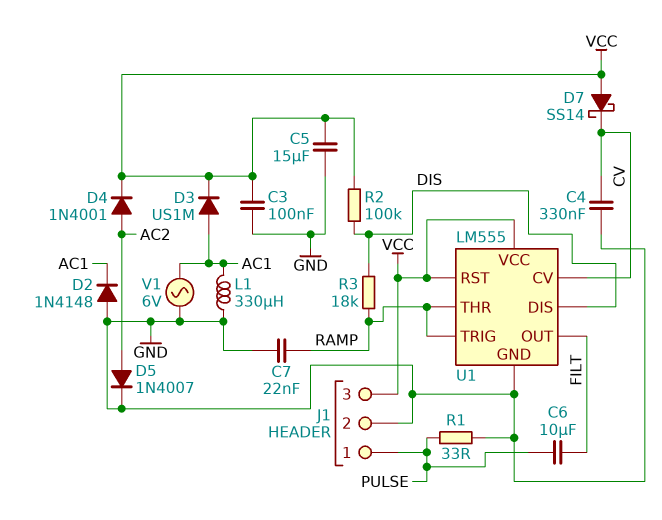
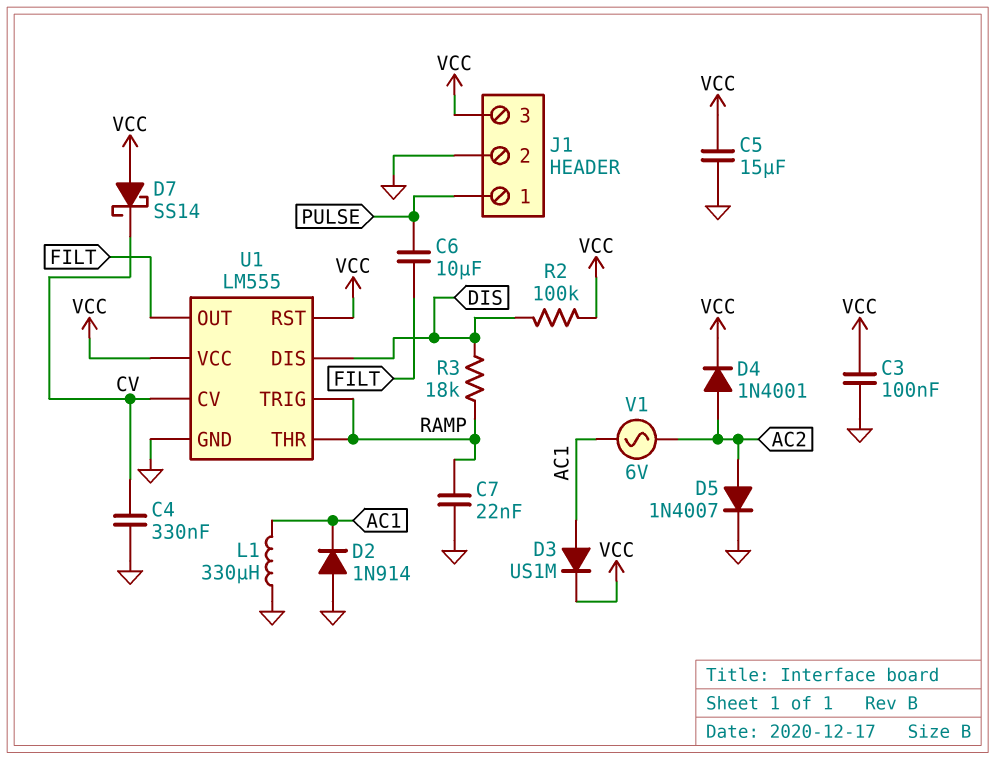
D2: diode 1N4148 (A GND, K AC1) -> diode 1N914 (A GND, K AC1)
R1: 33 (GND, PULSE) -> none
V1: AC 6V (AC1, GND) -> AC 6V (AC1, AC2)

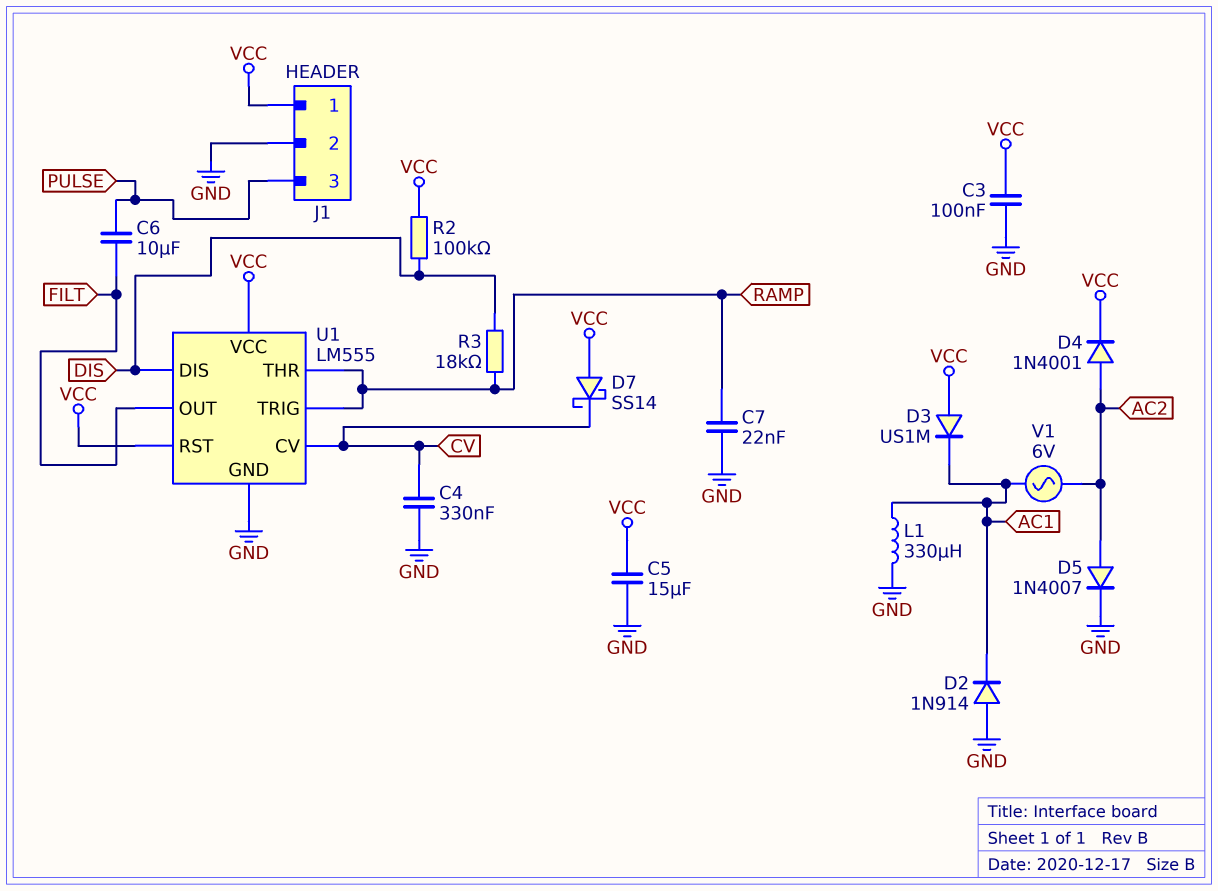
D3: diode US1M (A AC1, K VCC) -> diode US1M (A VCC, K AC1)
J1 pin 1: PULSE -> VCC
J1 pin 3: VCC -> PULSE

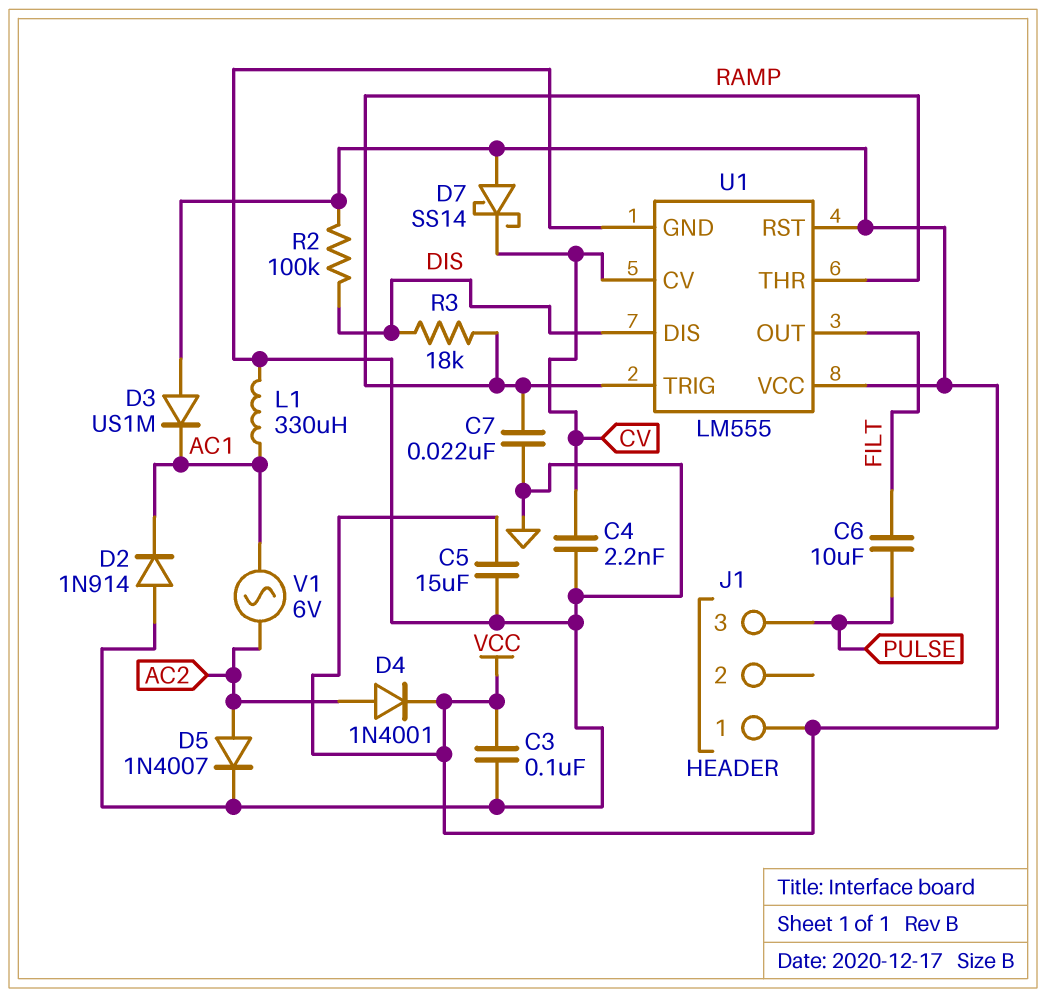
C4: 330nF (CV, GND) -> 2.2nF (CV, GND)
J1 pin 2: GND -> none

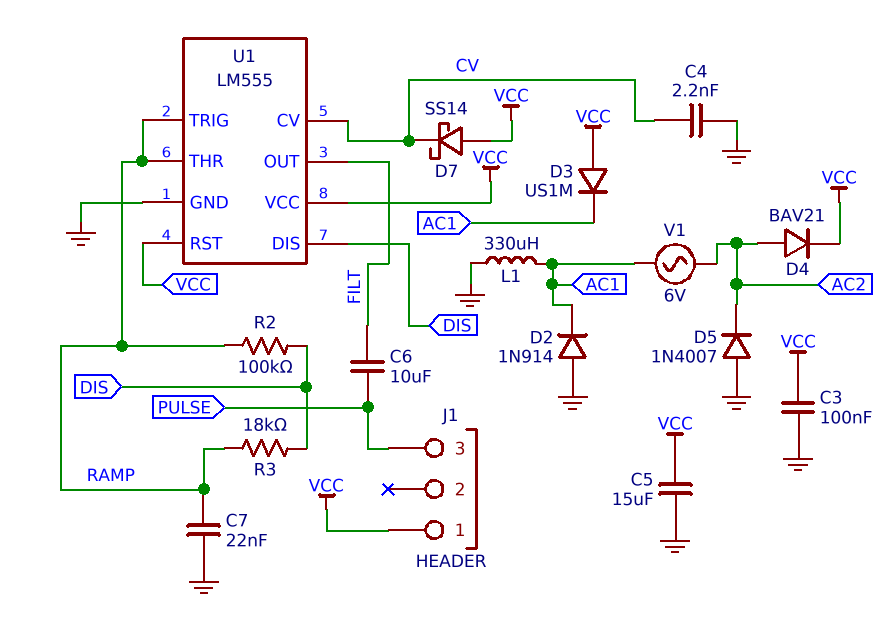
D4: diode 1N4001 (A AC2, K VCC) -> diode BAV21 (A AC2, K VCC)
D5: diode 1N4007 (A AC2, K GND) -> diode 1N4007 (A GND, K AC2)
R2: 100k (DIS, VCC) -> 100k (DIS, RAMP)

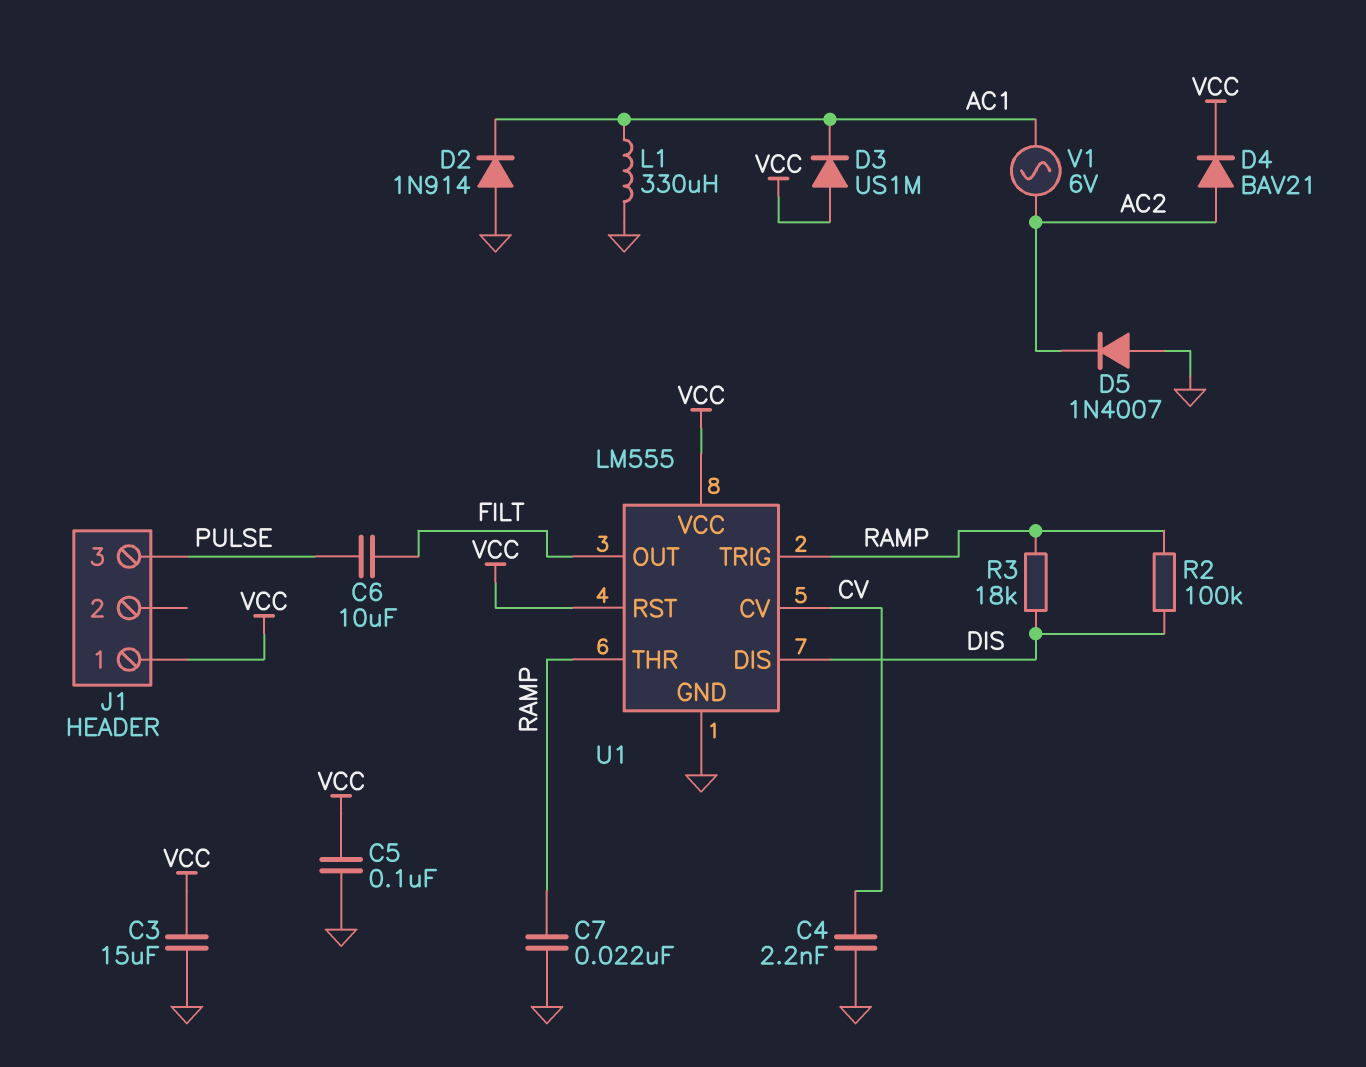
C3: 100nF (GND, VCC) -> 15uF (GND, VCC)
C5: 15uF (GND, VCC) -> 100nF (GND, VCC)
D7: schottky SS14 (A VCC, K CV) -> none

